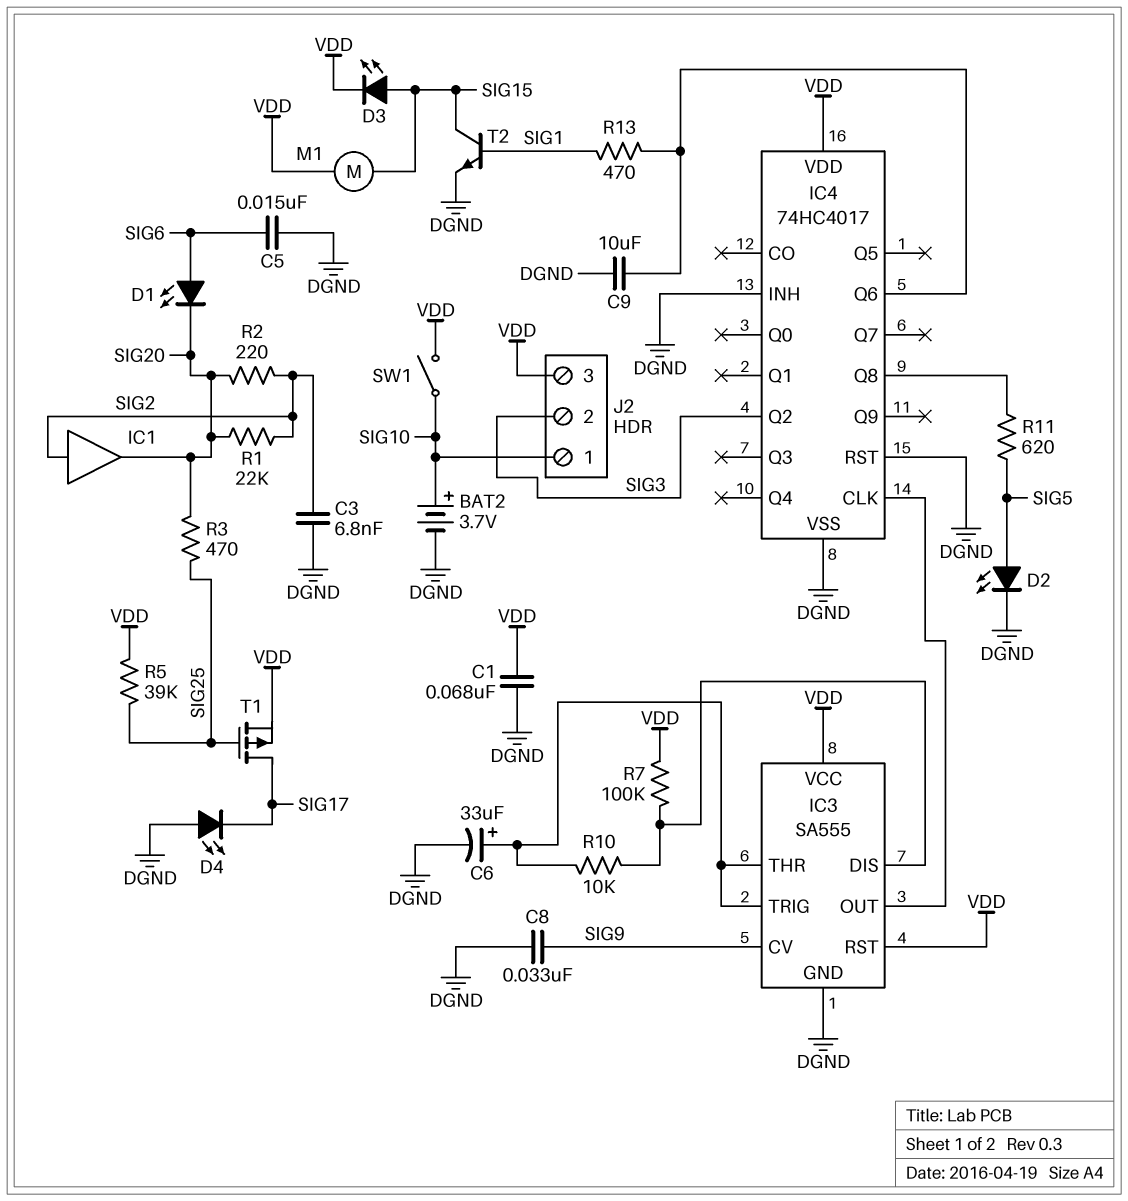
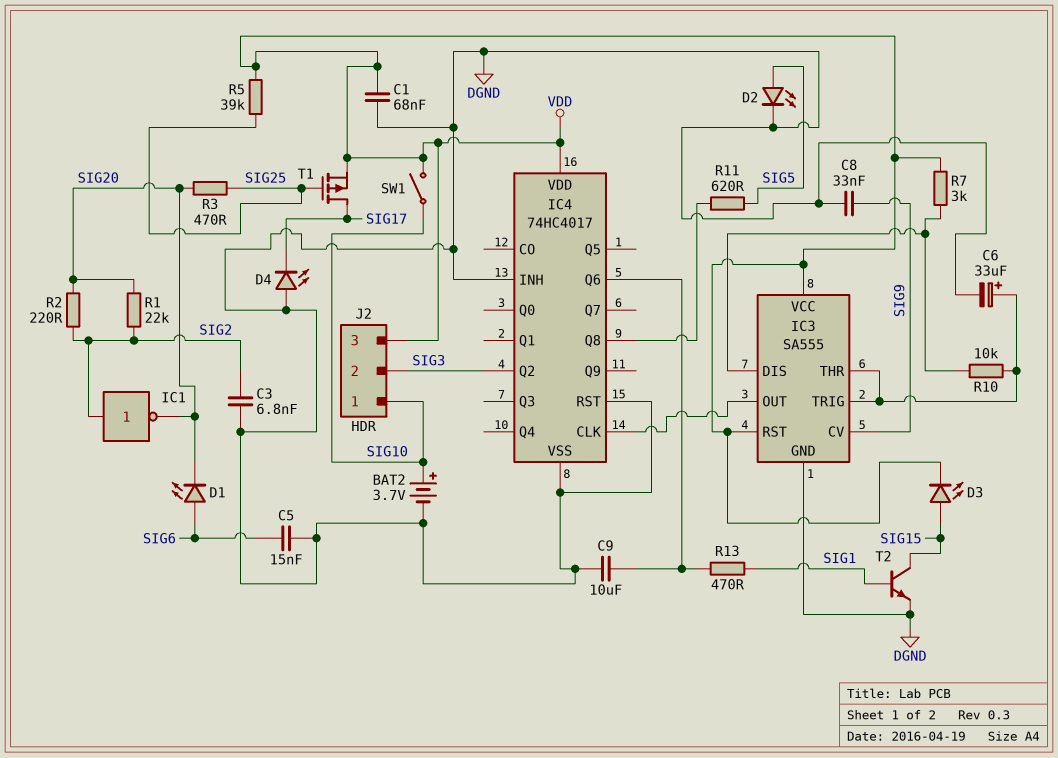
IC1: buffer (in SIG2, out SIG20) -> NOT (in SIG2, out SIG20)
M1: motor (SIG15, VDD) -> none
R7: 100k (IC3/DIS, VDD) -> 3k (IC3/DIS, VDD)

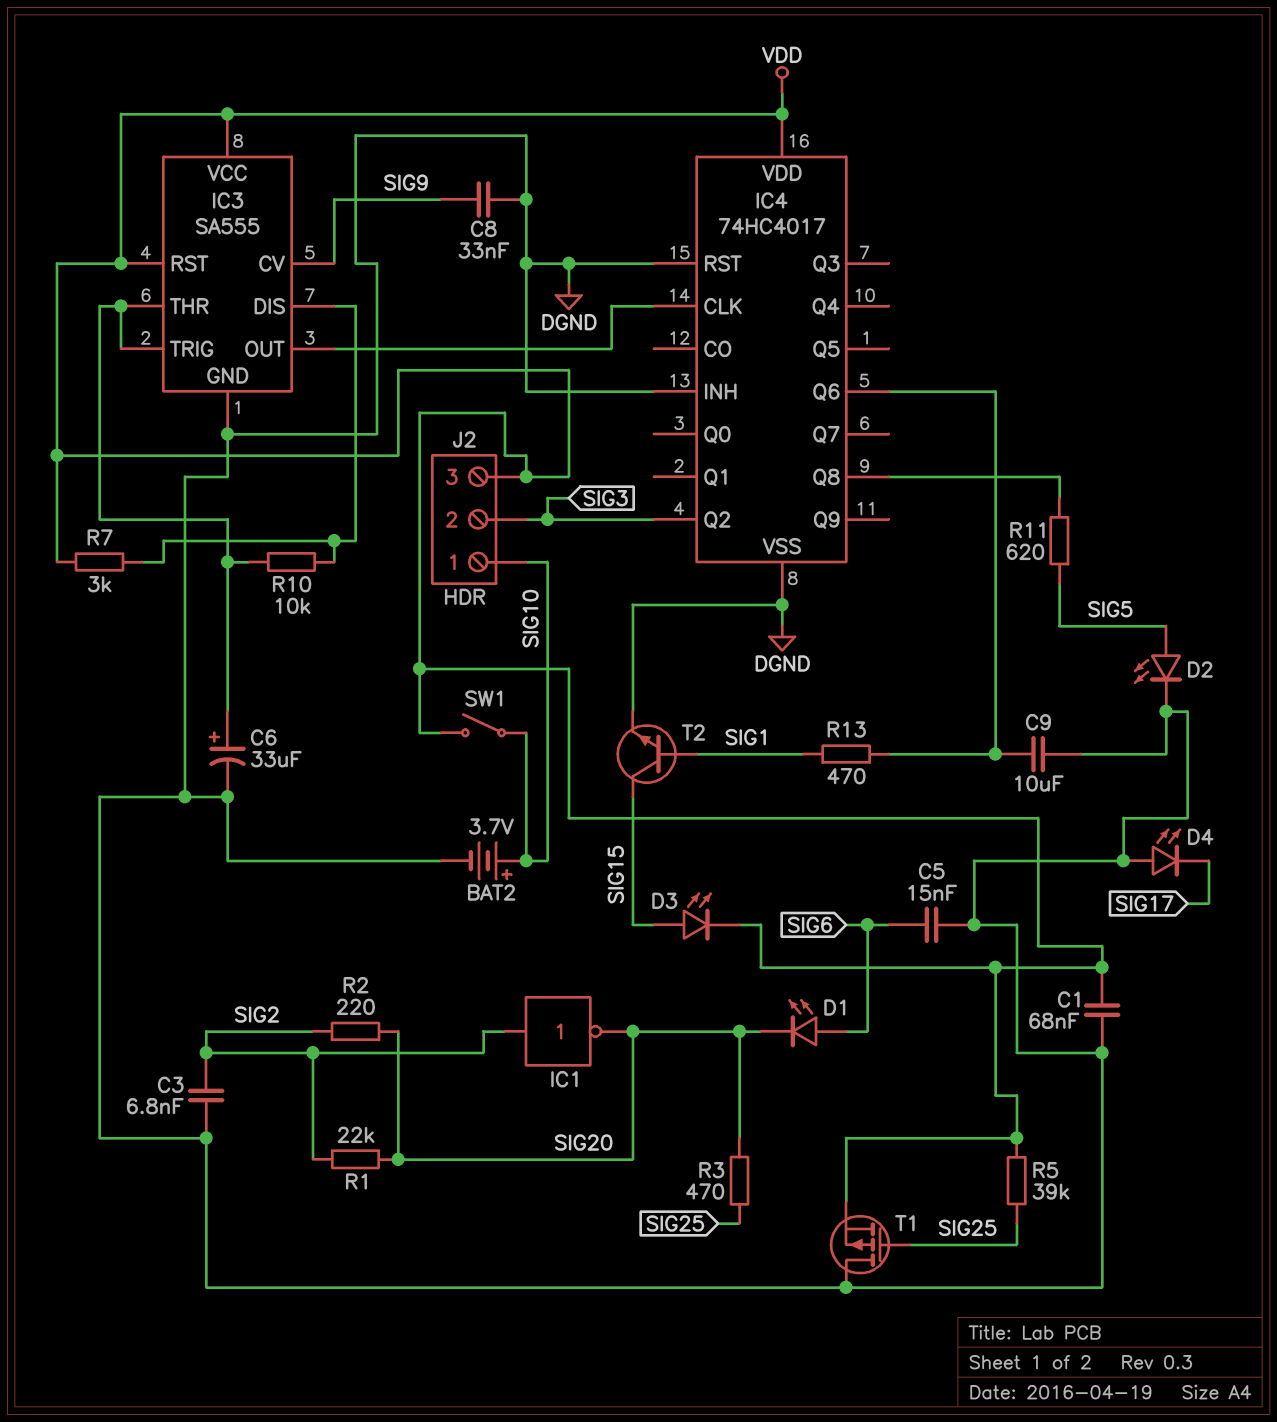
T1: PMOS (G SIG25, D SIG17, S VDD) -> PMOS (G SIG25, D DGND, S VDD)

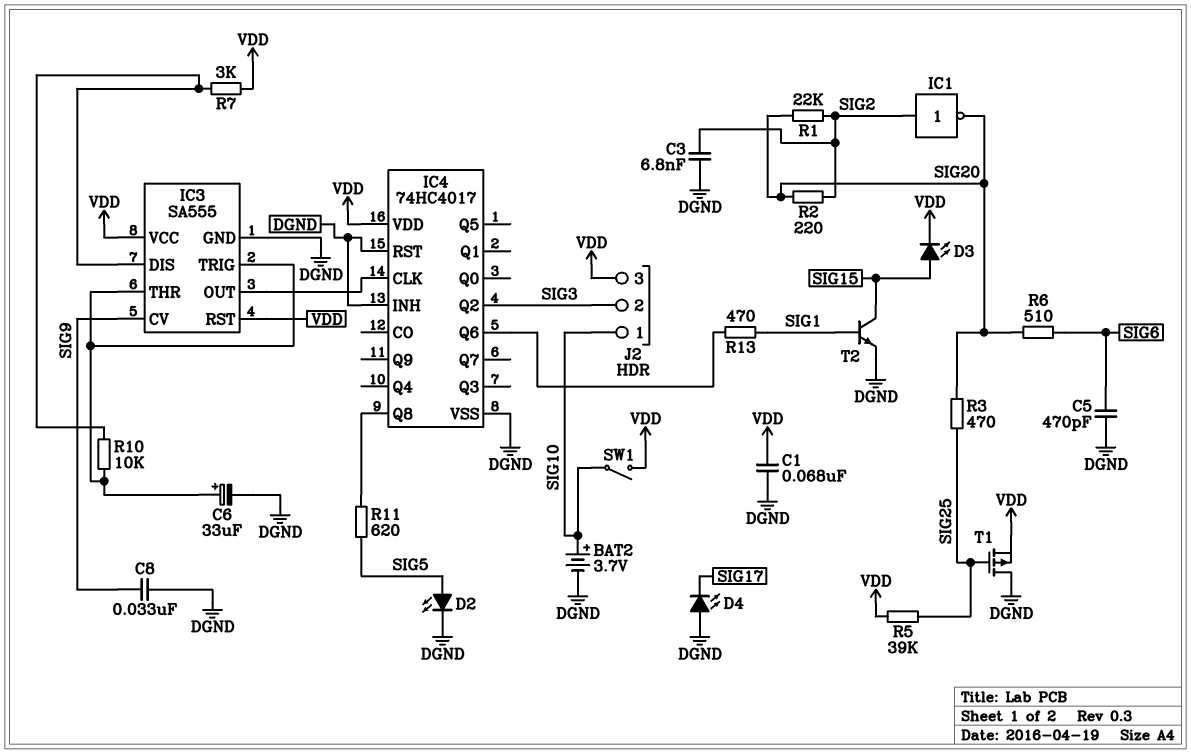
C5: 15nF (DGND, SIG6) -> 470pF (DGND, SIG6)
C9: 10uF (DGND, IC4/Q6) -> none
D1: LED (A SIG6, K SIG20) -> none
R6: none -> 510 (SIG6, SIG20)

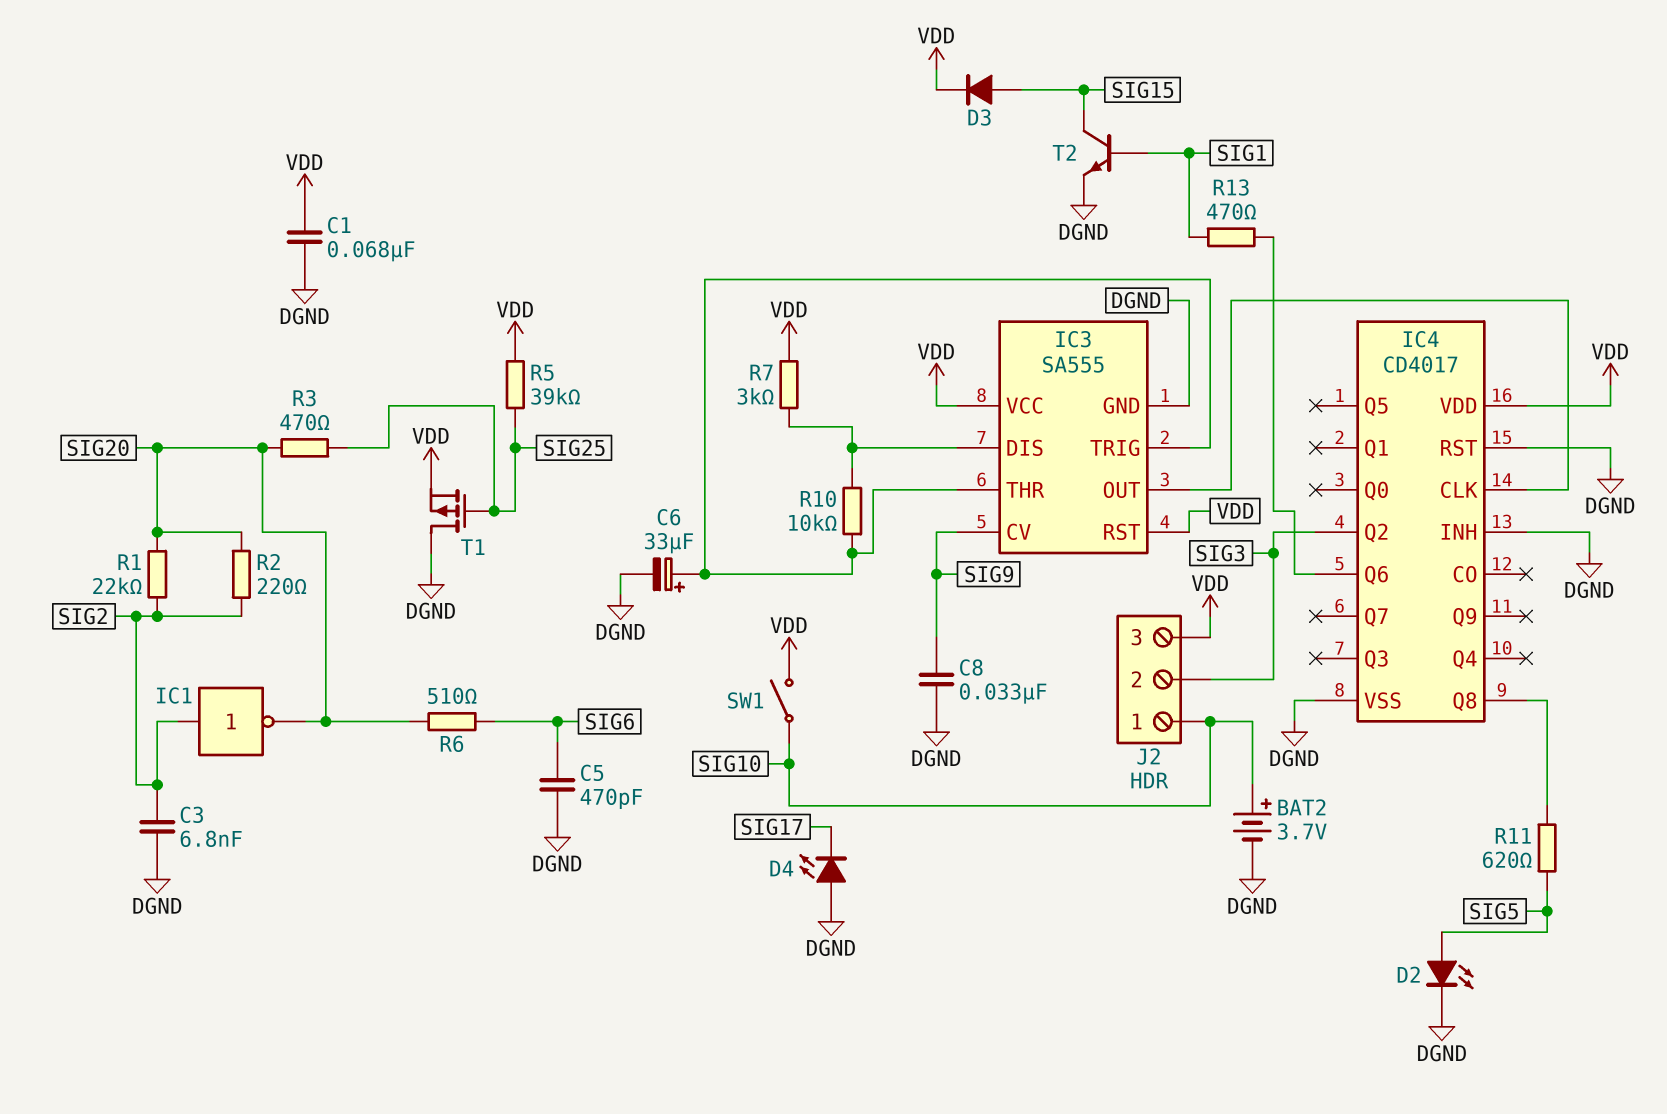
D3: LED (A SIG15, K VDD) -> diode (A SIG15, K VDD)
IC4: 74HC4017 -> CD4017

